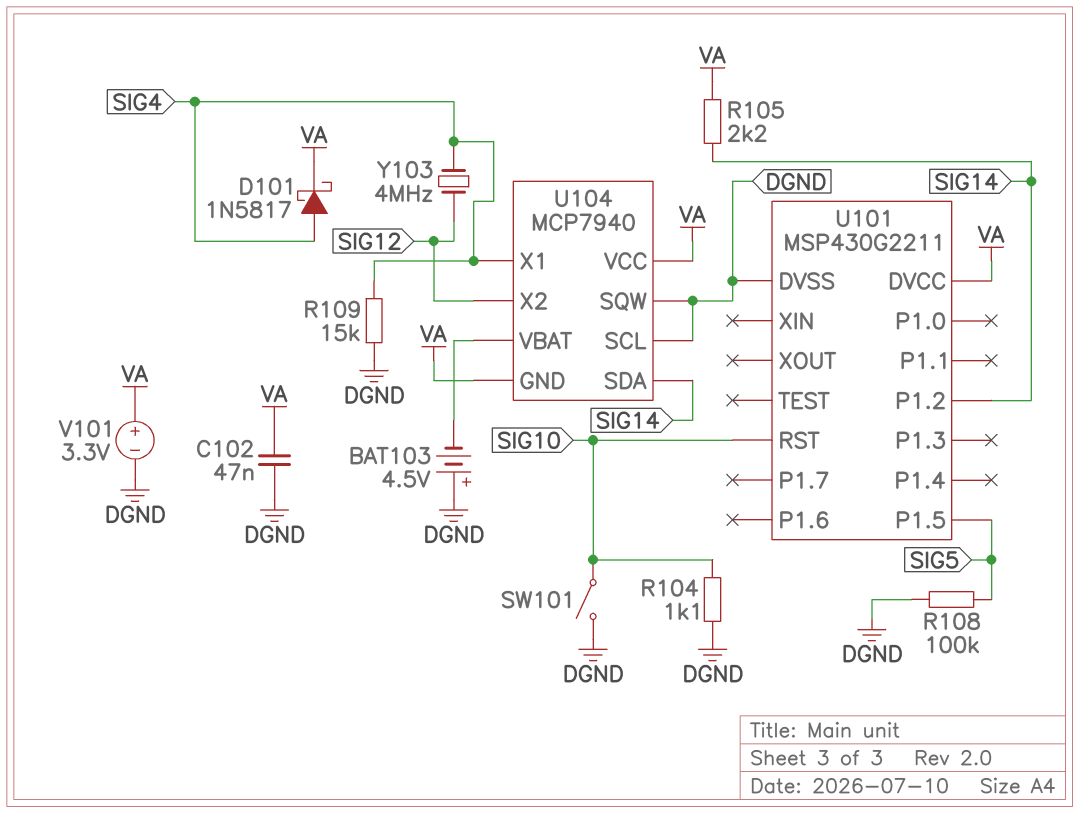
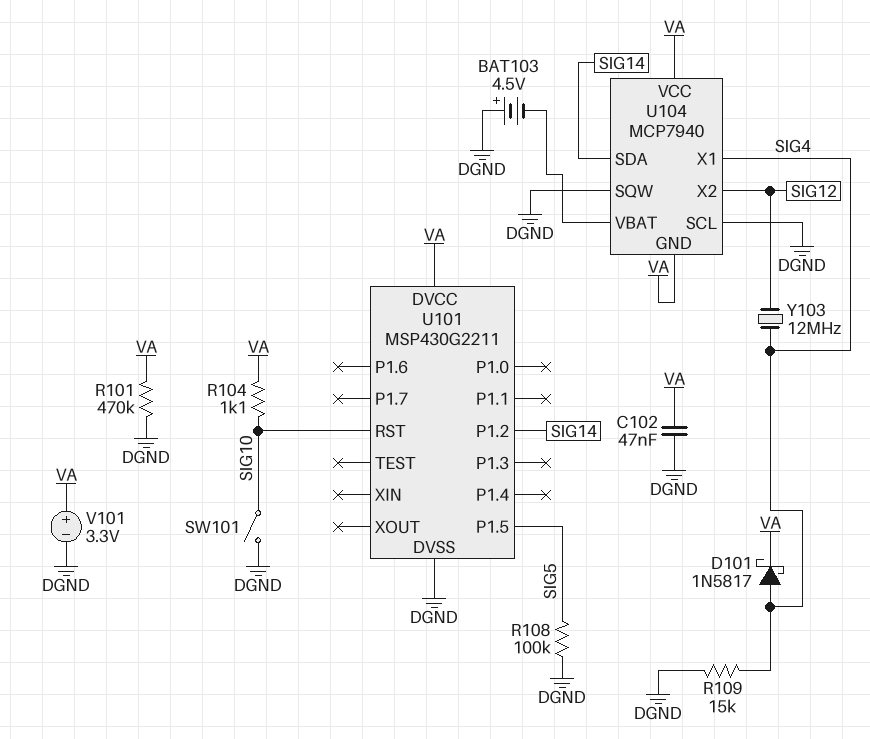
R101: none -> 470k (DGND, VA)
R104: 1.1k (DGND, SIG10) -> 1.1k (SIG10, VA)
R105: 2.2k (SIG14, VA) -> none
Y103: 4MHz (SIG4, SIG12) -> 12MHz (SIG4, SIG12)

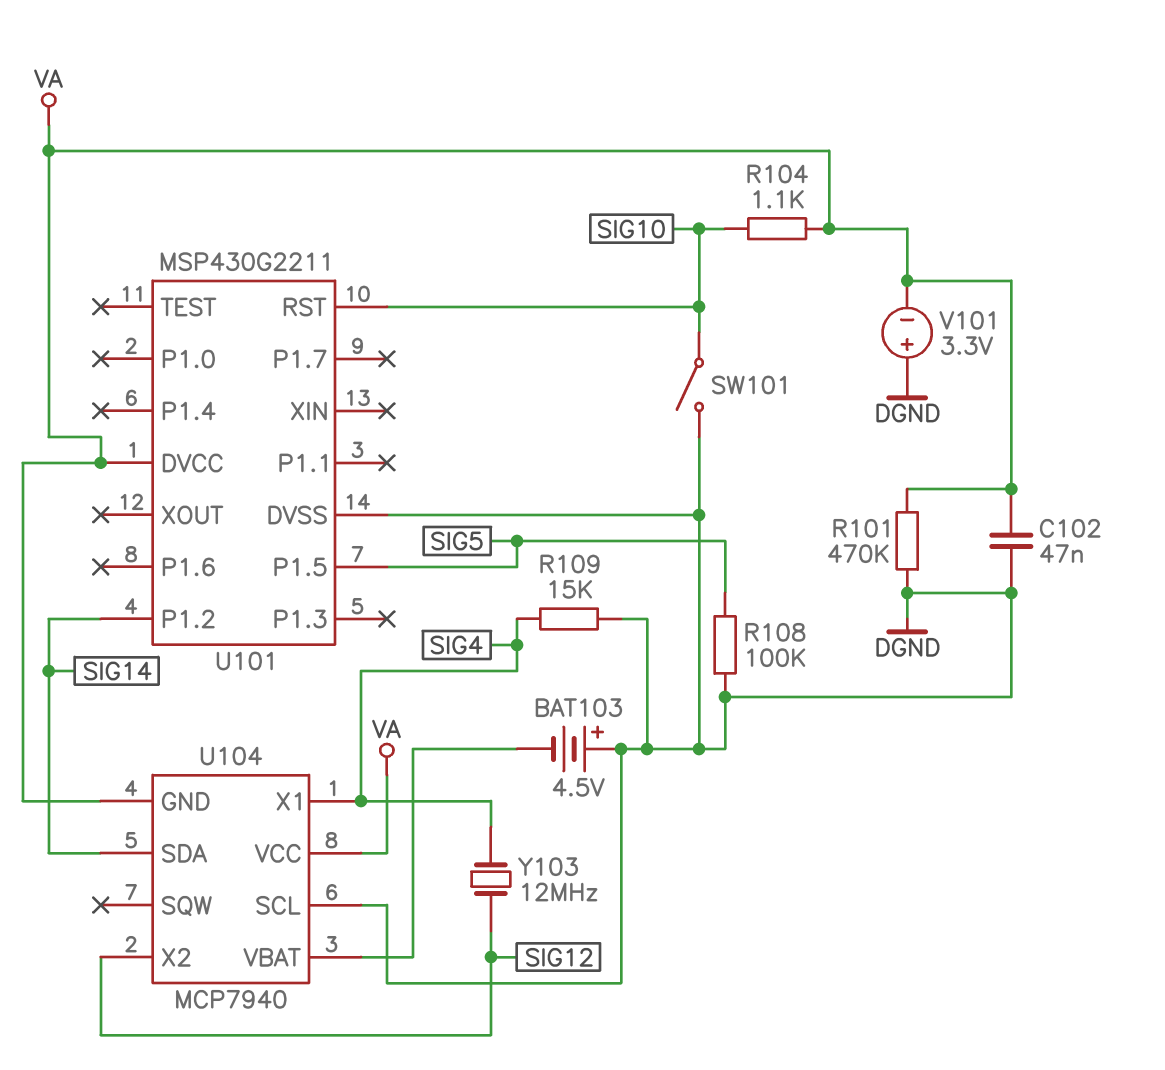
D101: schottky 1N5817 (A SIG4, K VA) -> none
U104 pin SQW: DGND -> none
V101: 3.3V (plus VA, minus DGND) -> 3.3V (plus DGND, minus VA)

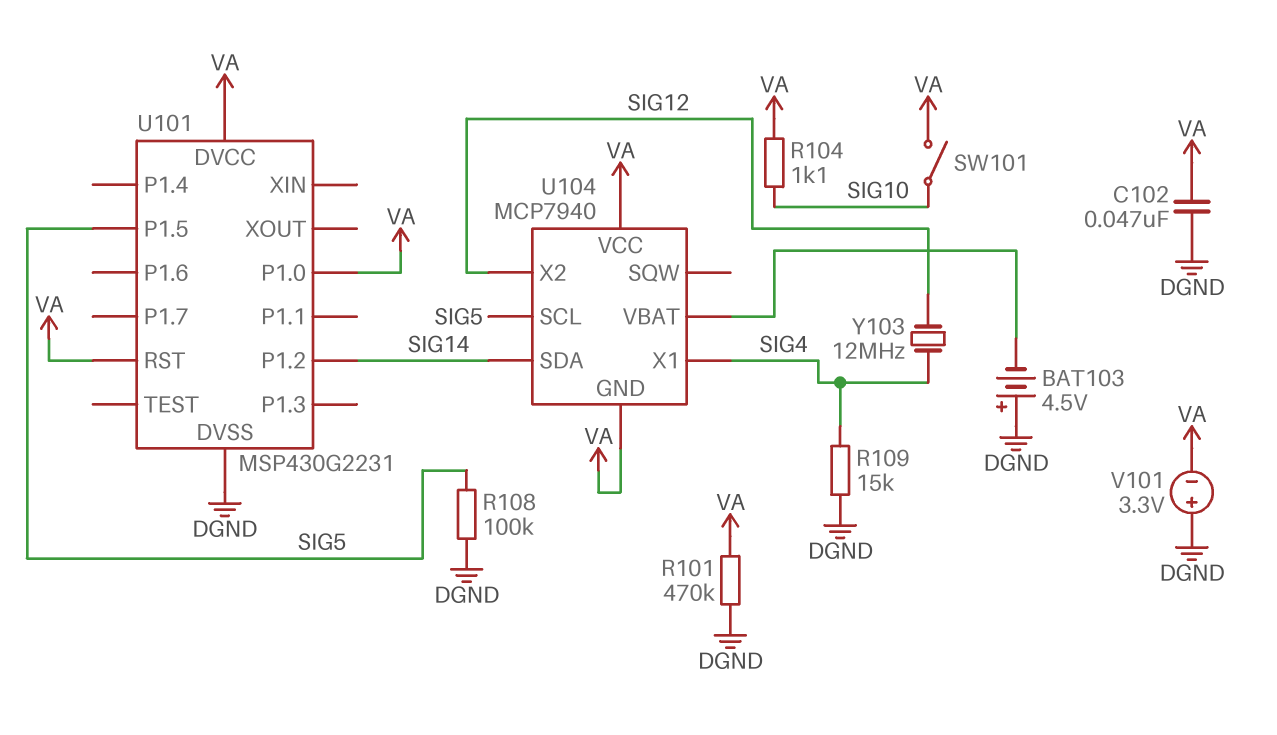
SW101: switch (DGND, SIG10) -> switch (SIG10, VA)
U101: MSP430G2211 -> MSP430G2231
U101 pin P1.0: none -> VA
U101 pin RST: SIG10 -> VA
U104 pin SCL: DGND -> SIG5

